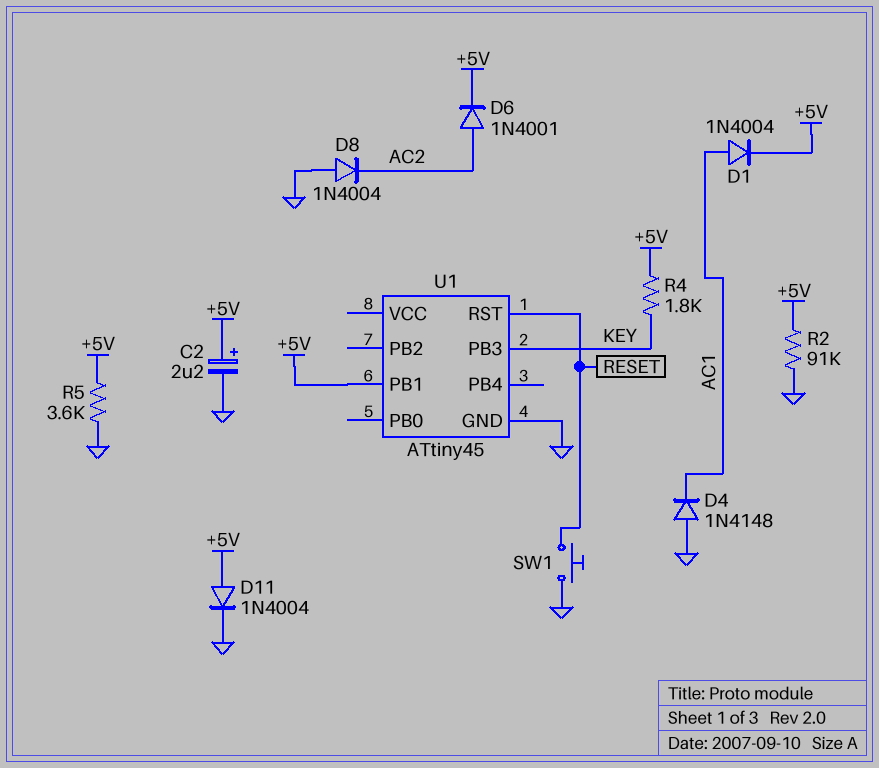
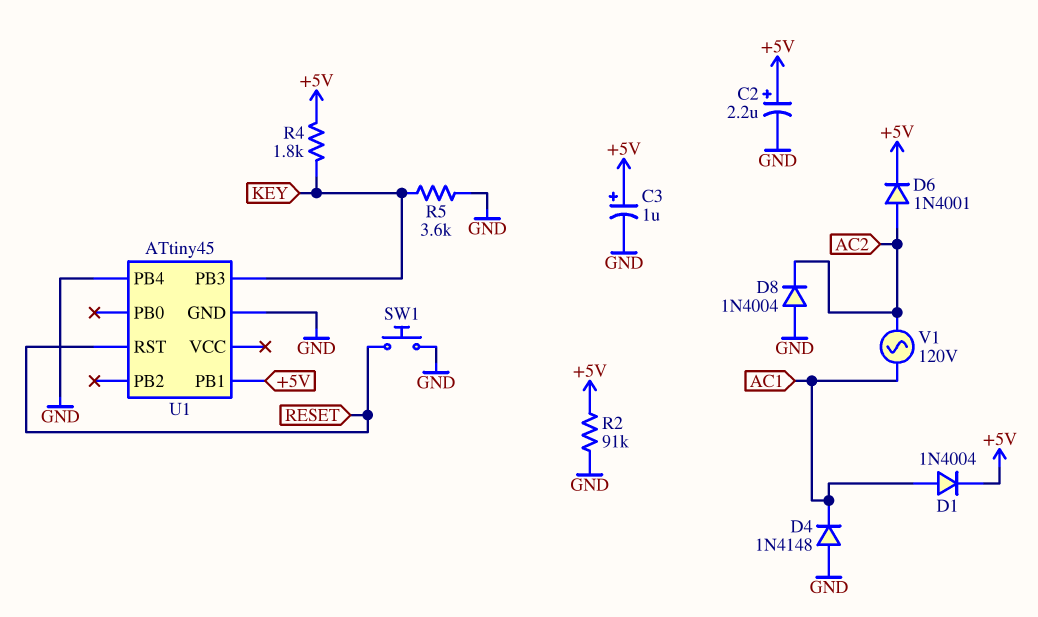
C3: none -> 1uF (plus +5V, minus GND)
D11: diode 1N4004 (A +5V, K GND) -> none
R5: 3.6k (+5V, GND) -> 3.6k (GND, KEY)
U1 pin PB4: none -> GND
V1: none -> AC 120V (AC1, AC2)

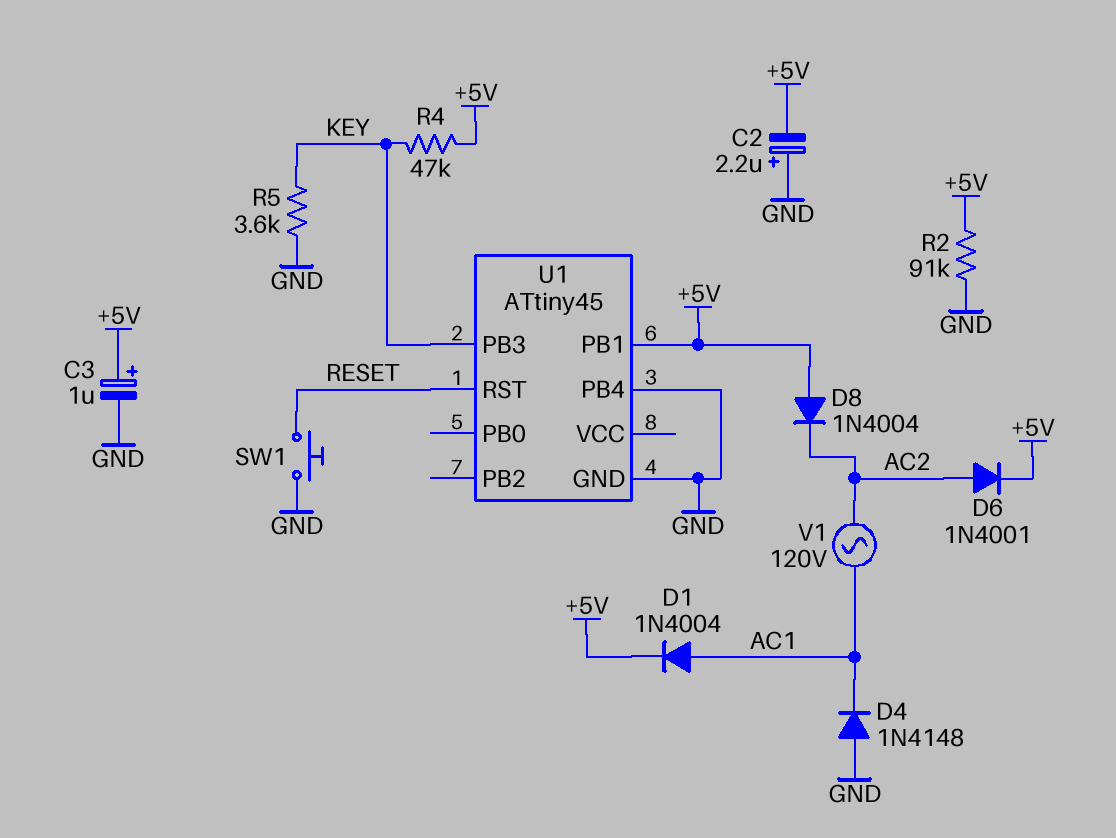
C2: 2.2uF (plus +5V, minus GND) -> 2.2uF (plus GND, minus +5V)
D8: diode 1N4004 (A GND, K AC2) -> diode 1N4004 (A +5V, K AC2)
R4: 1.8k (+5V, KEY) -> 47k (+5V, KEY)

